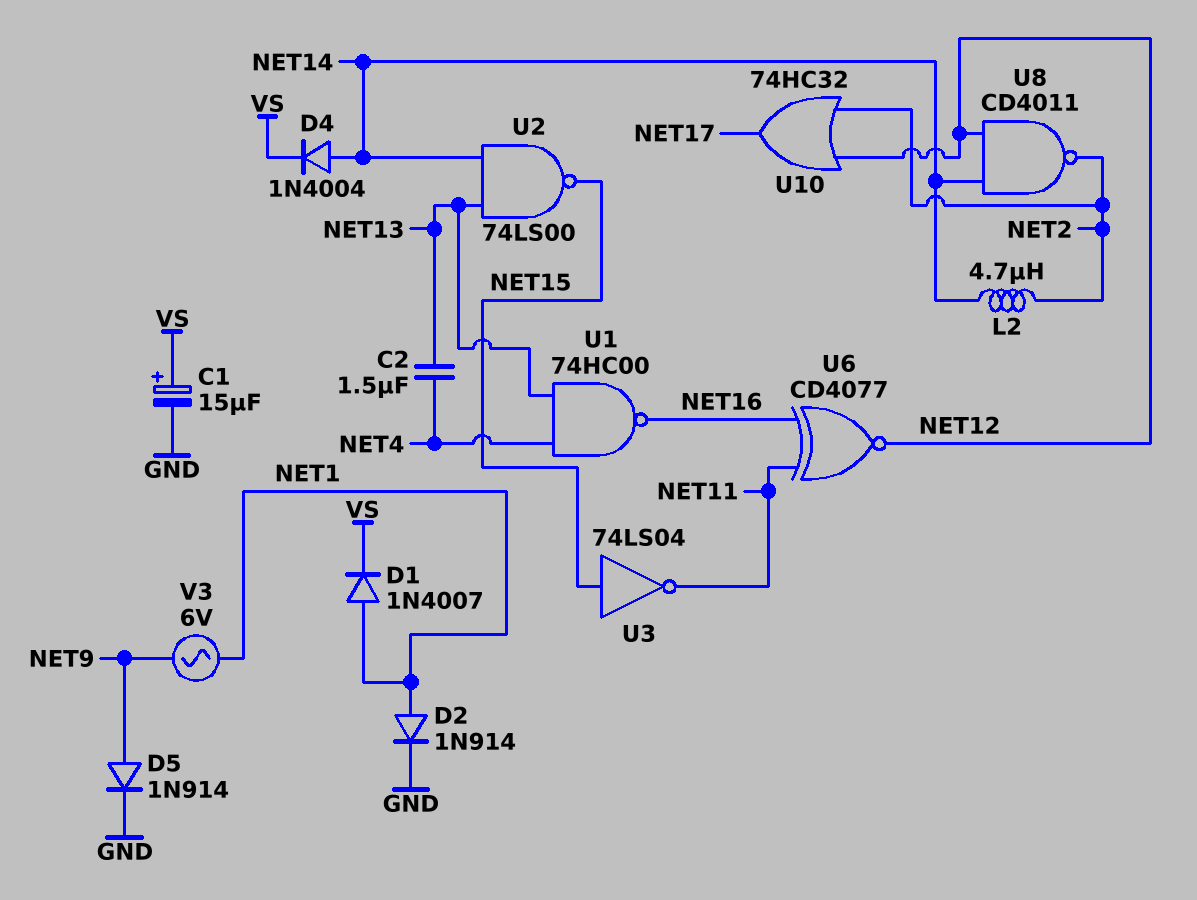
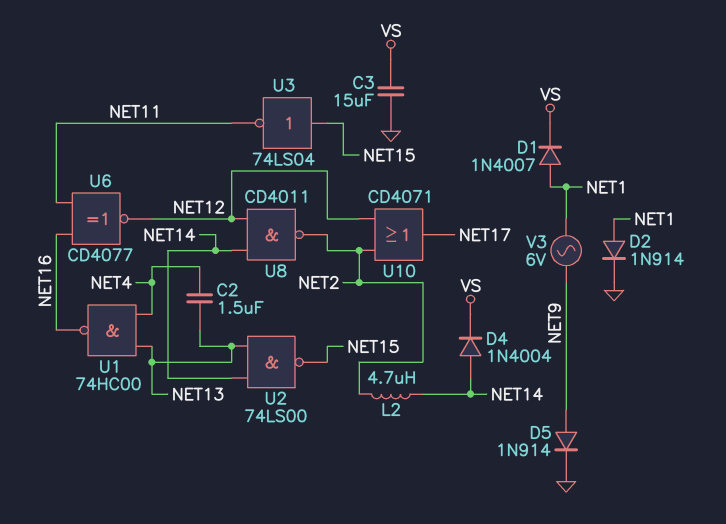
C1: 15uF (plus VS, minus GND) -> none
C3: none -> 15uF (GND, VS)
U10: OR 74HC32 (in NET2, in NET12, out NET17) -> OR CD4071 (in NET2, in NET12, out NET17)

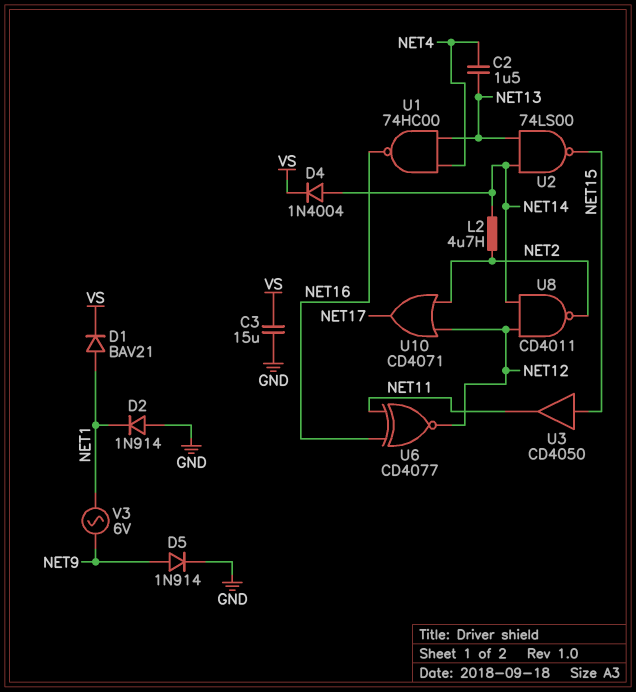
D1: diode 1N4007 (A NET1, K VS) -> diode BAV21 (A NET1, K VS)
D2: diode 1N914 (A NET1, K GND) -> diode 1N914 (A GND, K NET1)
U3: NOT 74LS04 (in NET15, out NET11) -> buffer CD4050 (in NET15, out NET11)

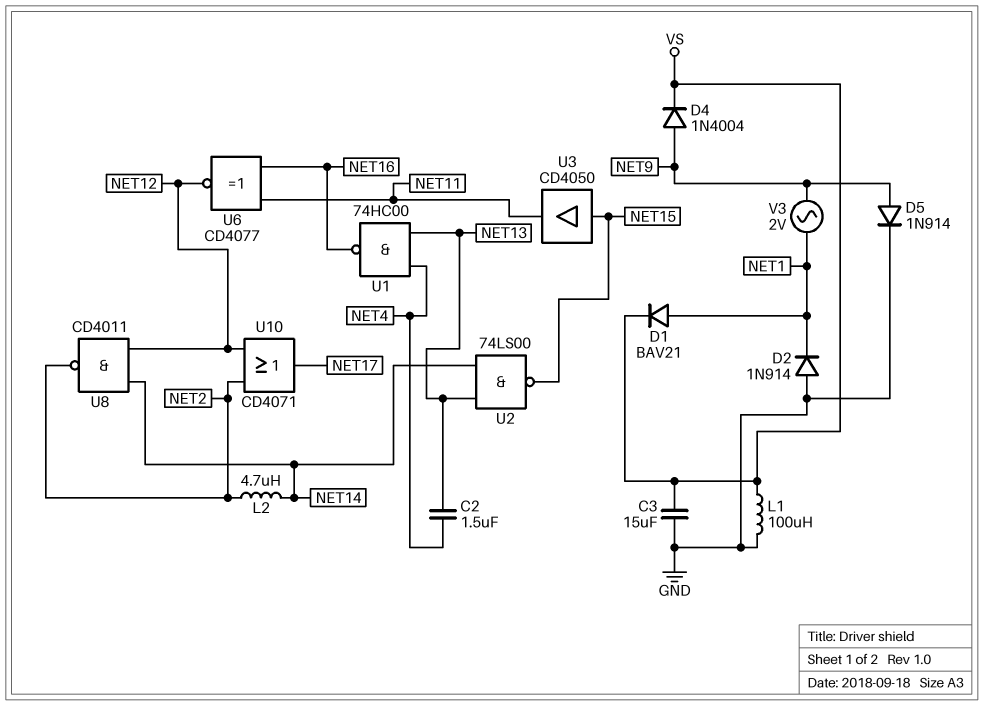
D4: diode 1N4004 (A NET14, K VS) -> diode 1N4004 (A NET9, K VS)
L1: none -> 100uH (GND, VS)
V3: AC 6V (NET1, NET9) -> AC 2V (NET1, NET9)

